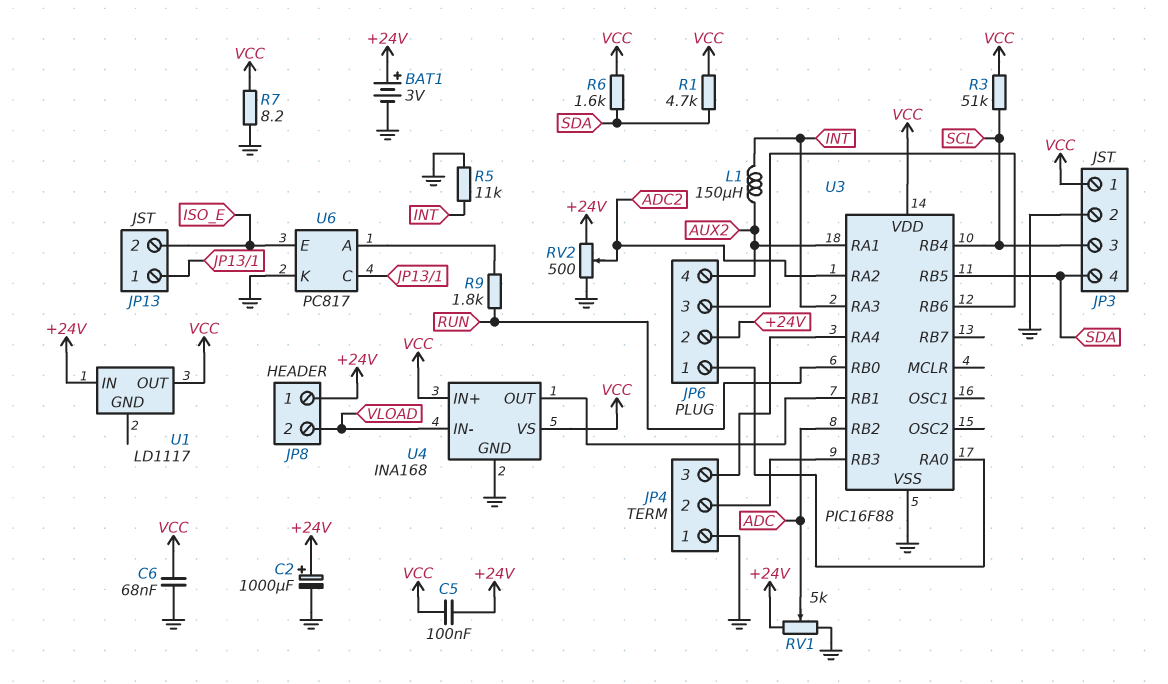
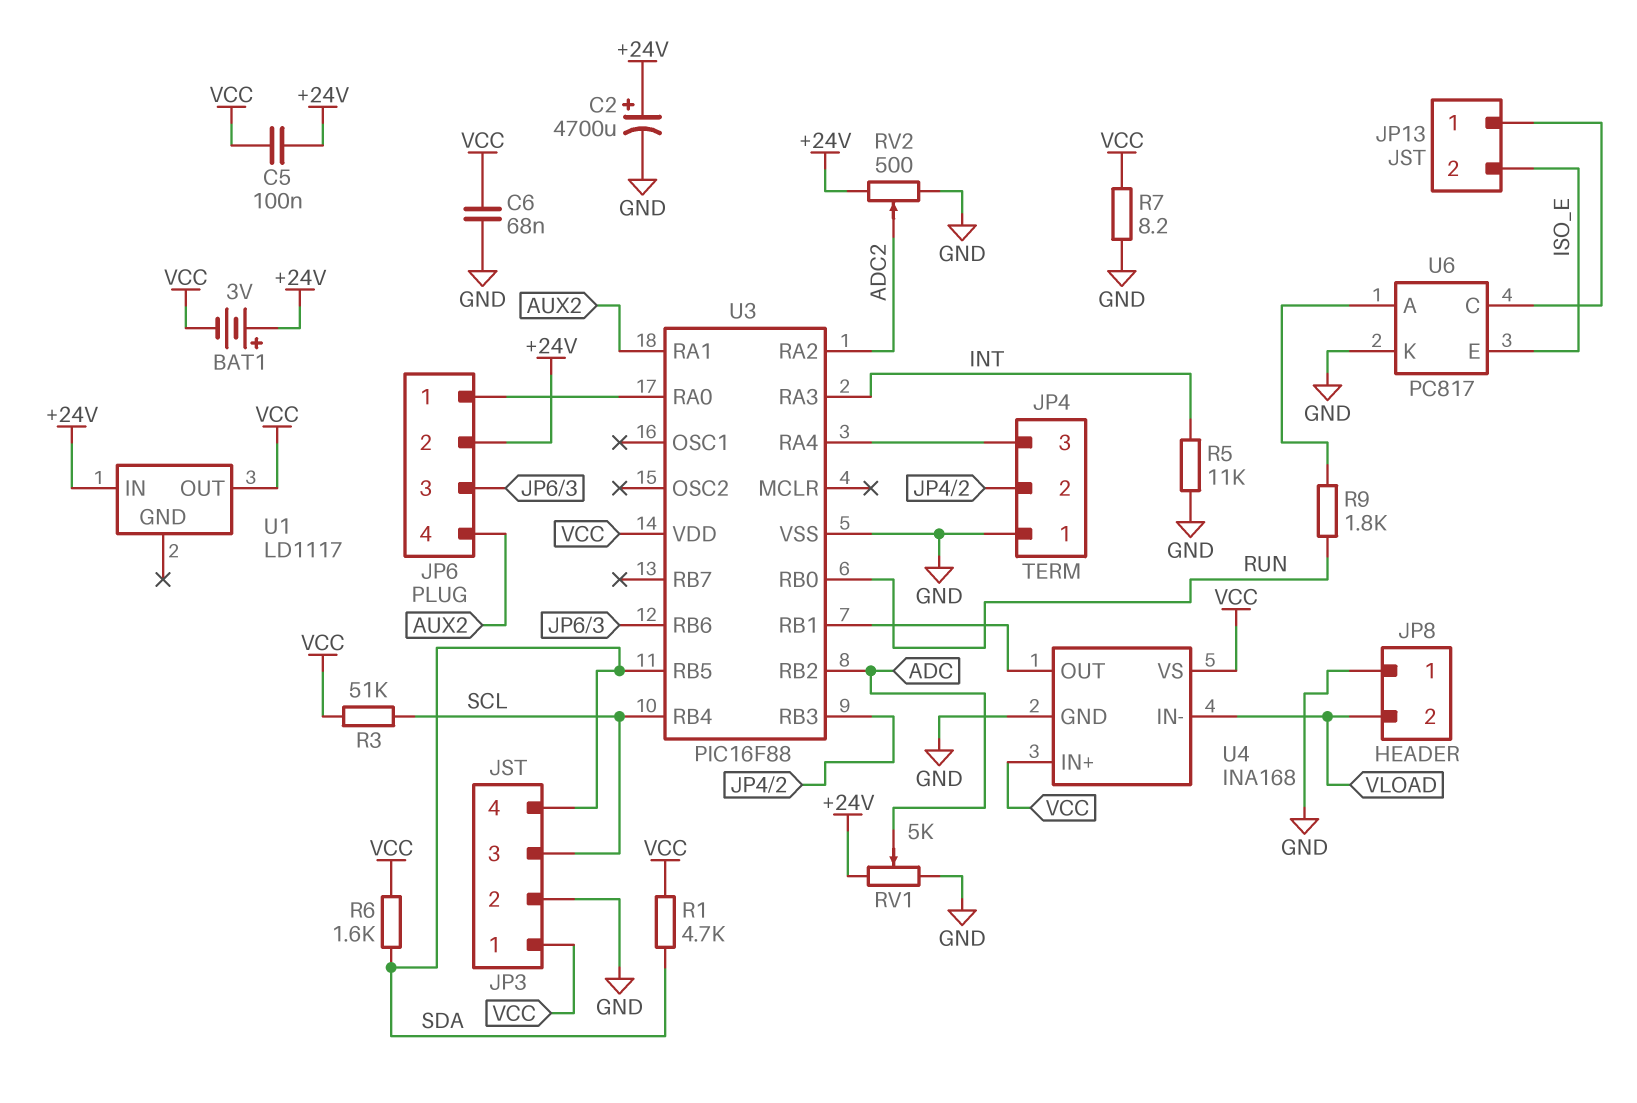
BAT1: 3V (plus +24V, minus GND) -> 3V (plus +24V, minus VCC)
C2: 1000uF (plus +24V, minus GND) -> 4700uF (plus +24V, minus GND)
JP8 pin 1: +24V -> GND
L1: 150uH (AUX2, INT) -> none

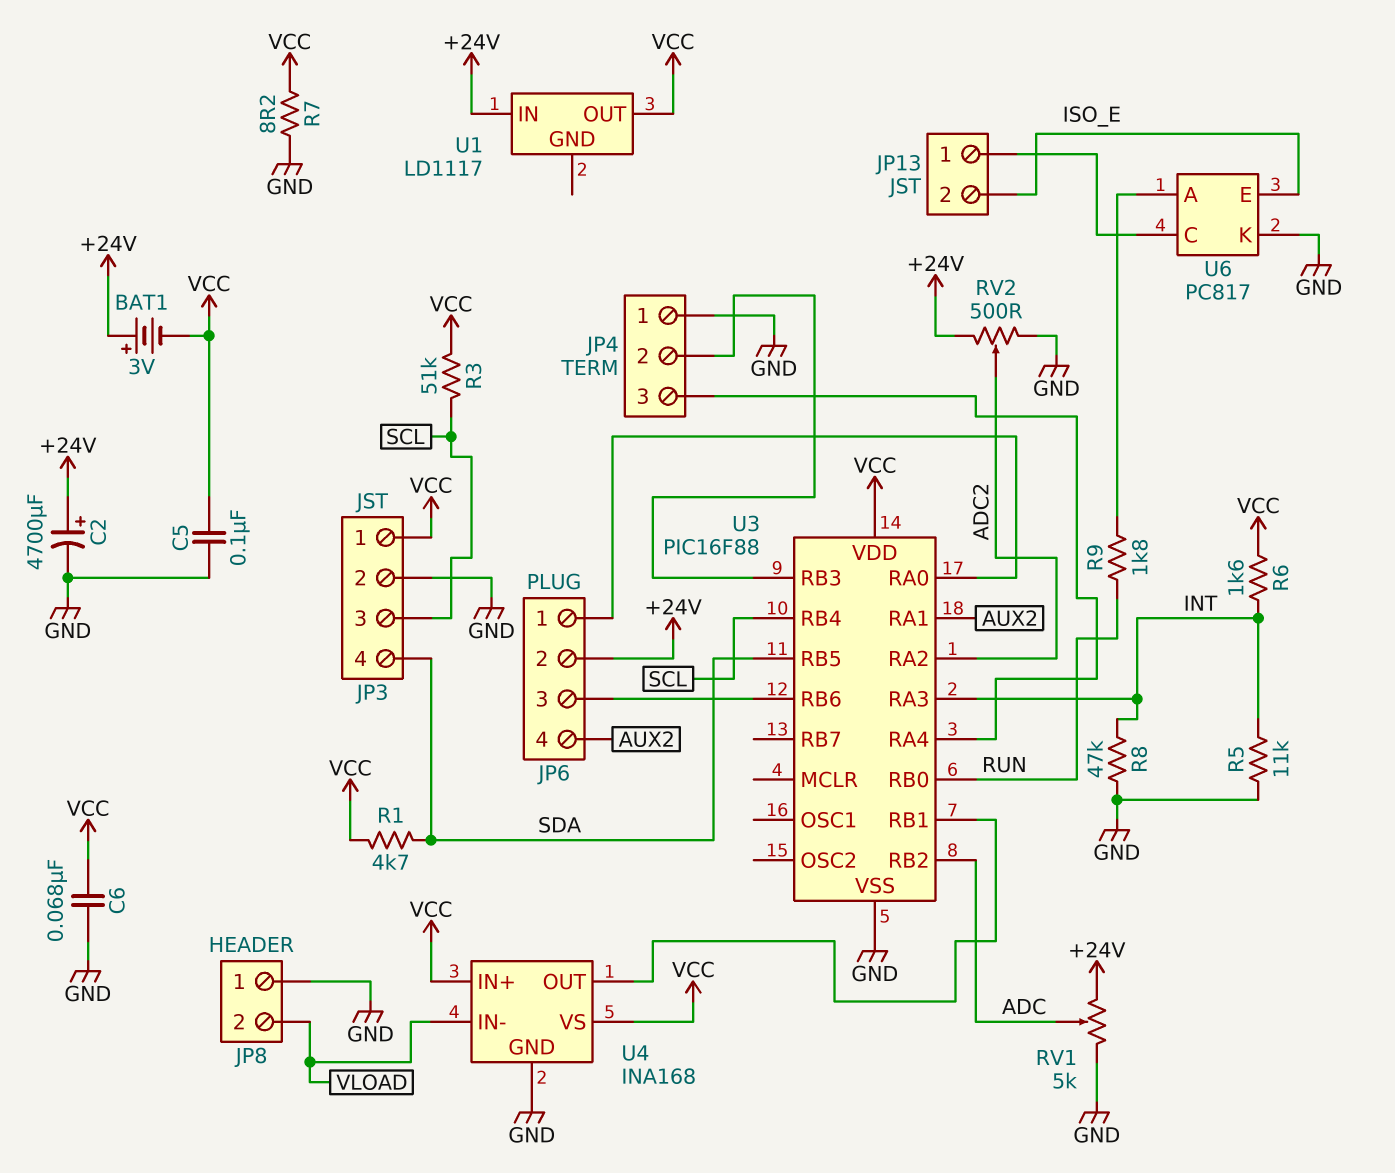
C5: 100nF (+24V, VCC) -> 100nF (GND, VCC)
R6: 1.6k (SDA, VCC) -> 1.6k (INT, VCC)
R8: none -> 47k (GND, INT)

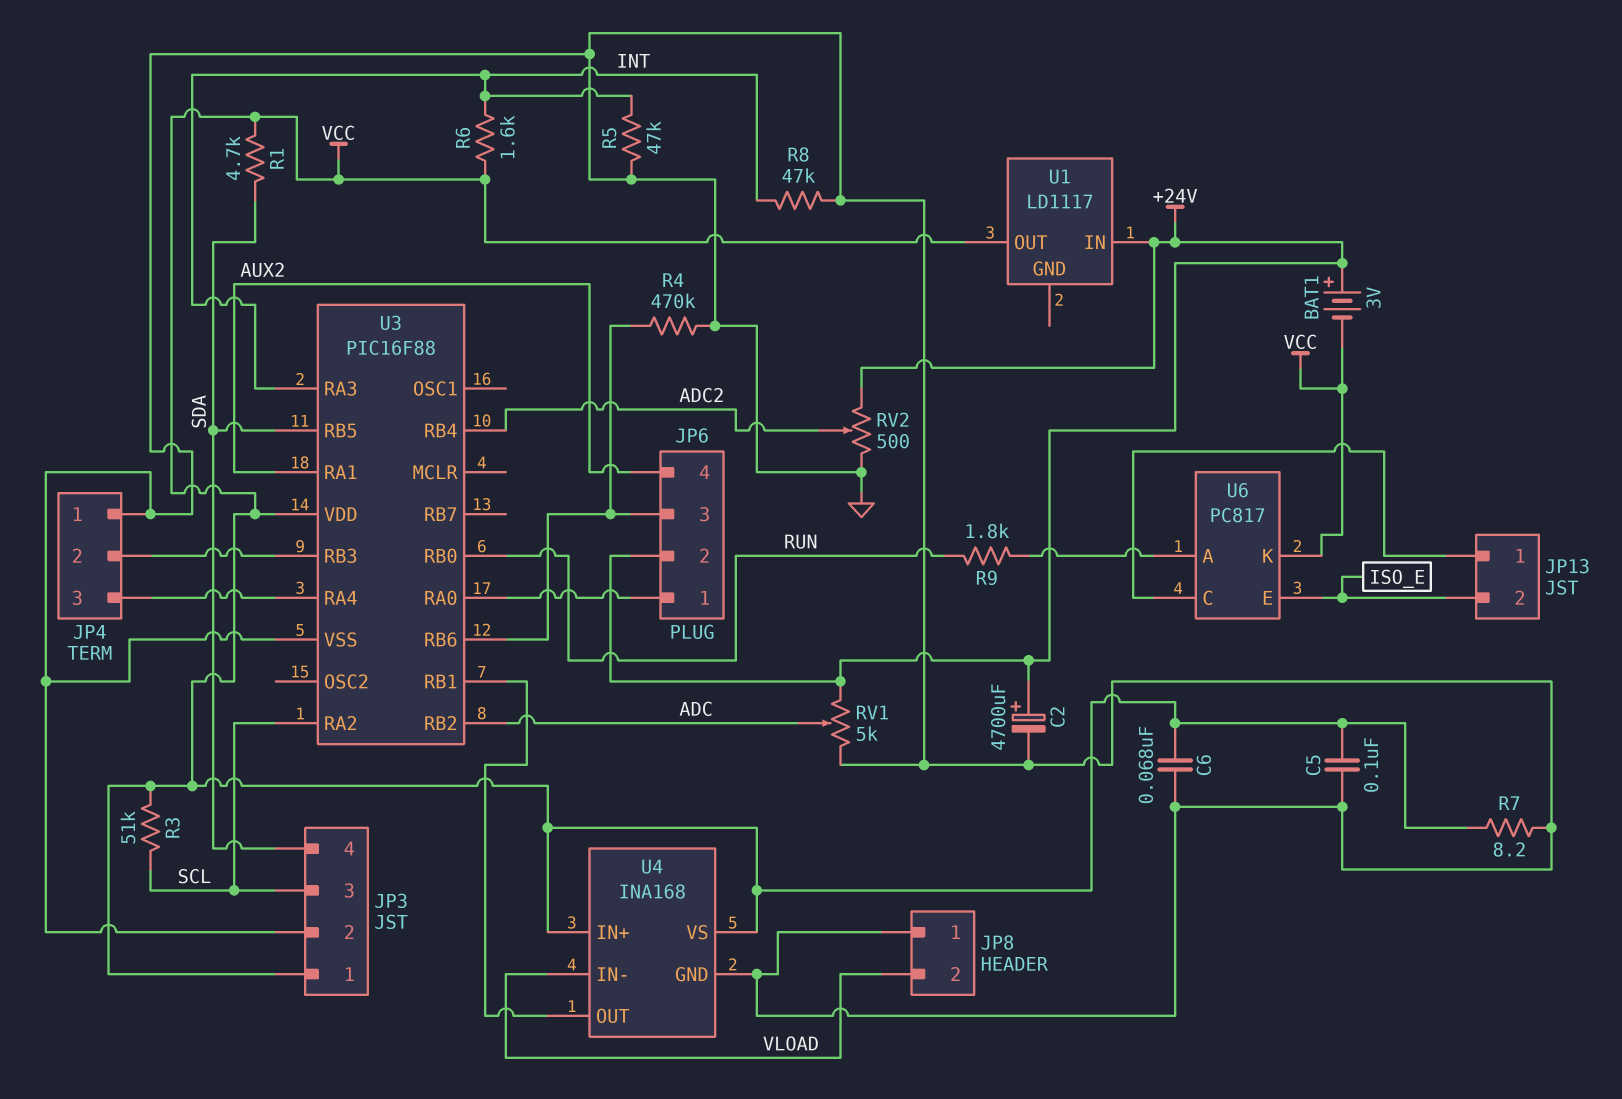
R4: none -> 470k (GND, JP6/3)
R5: 11k (GND, INT) -> 47k (GND, INT)
U3 pin RA2: ADC2 -> SCL
U3 pin RB4: SCL -> ADC2
U6 pin K: GND -> VCC

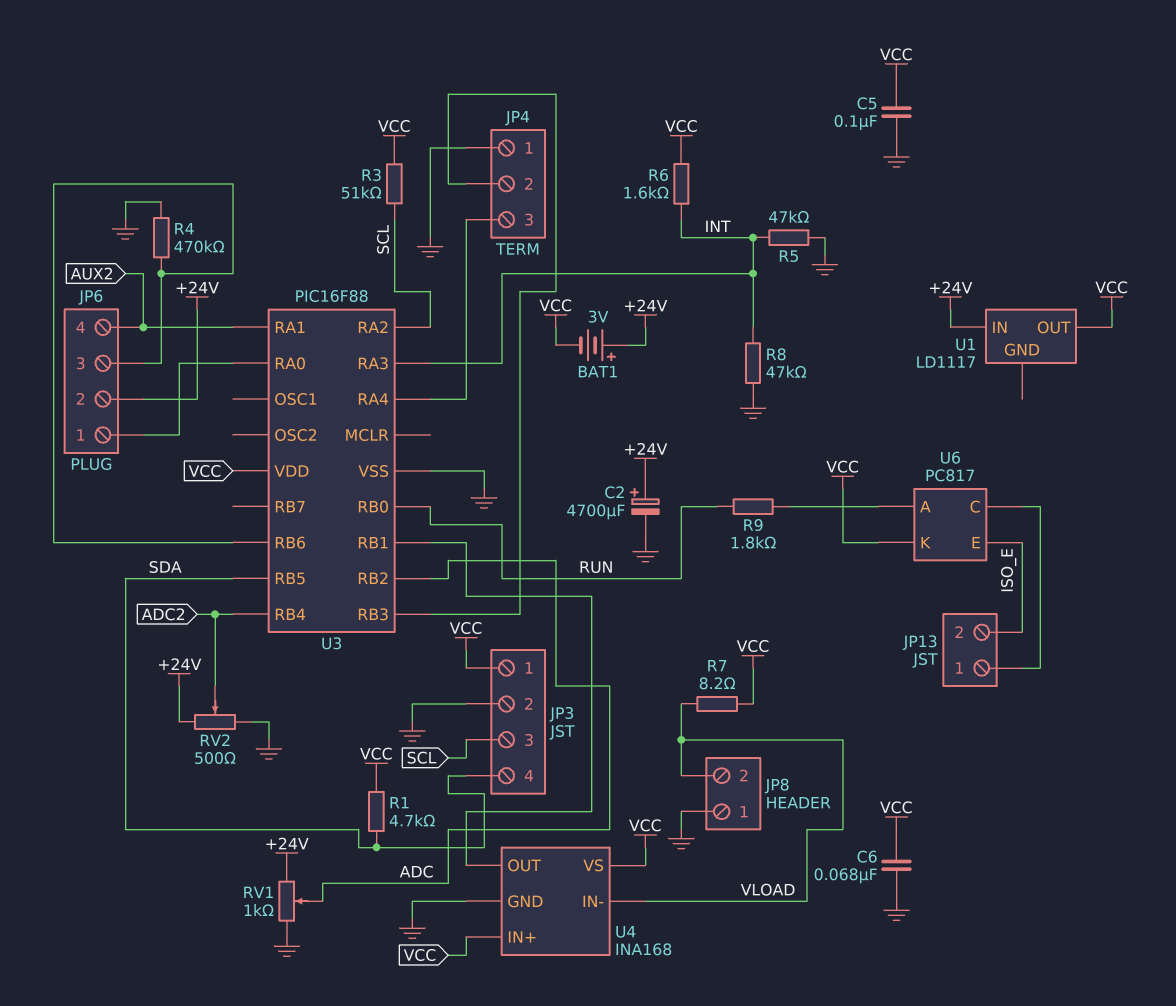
R7: 8.2 (GND, VCC) -> 8.2 (VCC, VLOAD)
RV1: 5k (+24V, GND, wiper ADC) -> 1k (+24V, GND, wiper ADC)

